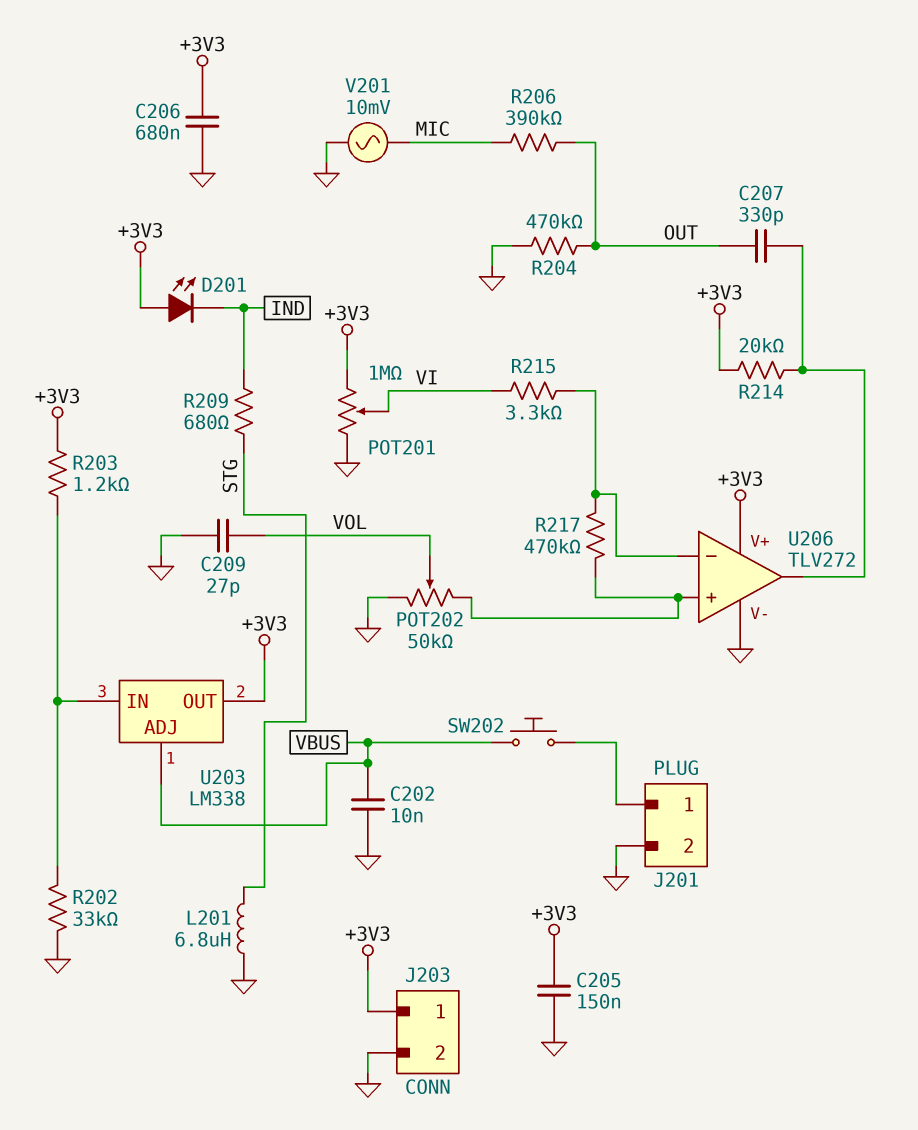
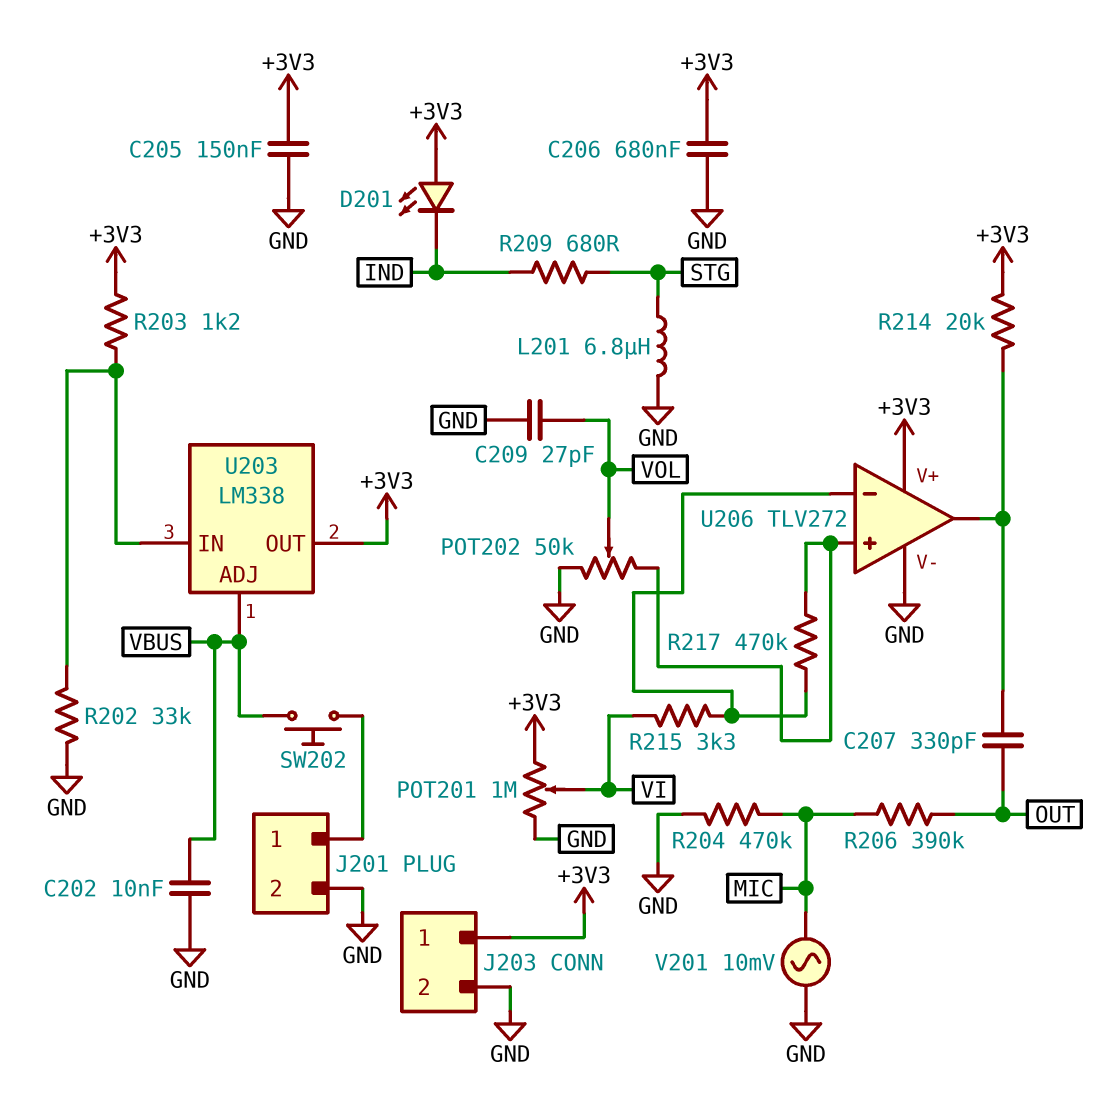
R204: 470k (GND, OUT) -> 470k (GND, MIC)

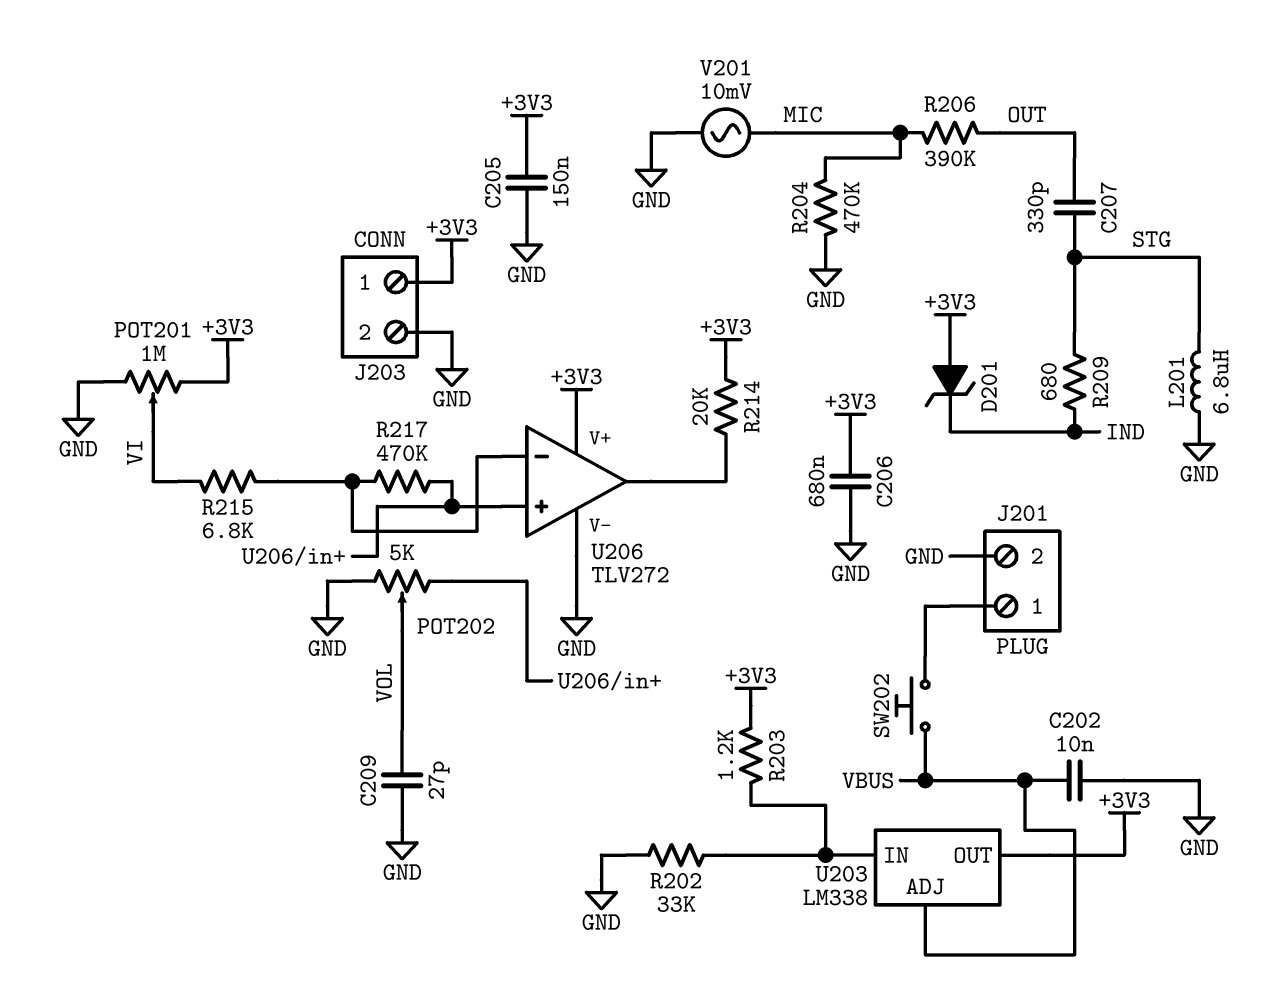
C207: 330pF (OUT, U206/out) -> 330pF (OUT, STG)
D201: LED (A +3V3, K IND) -> zener (A +3V3, K IND)
POT202: 50k (GND, U206/in+, wiper VOL) -> 5k (GND, U206/in+, wiper VOL)
R215: 3.3k (U206/in-, VI) -> 6.8k (U206/in-, VI)

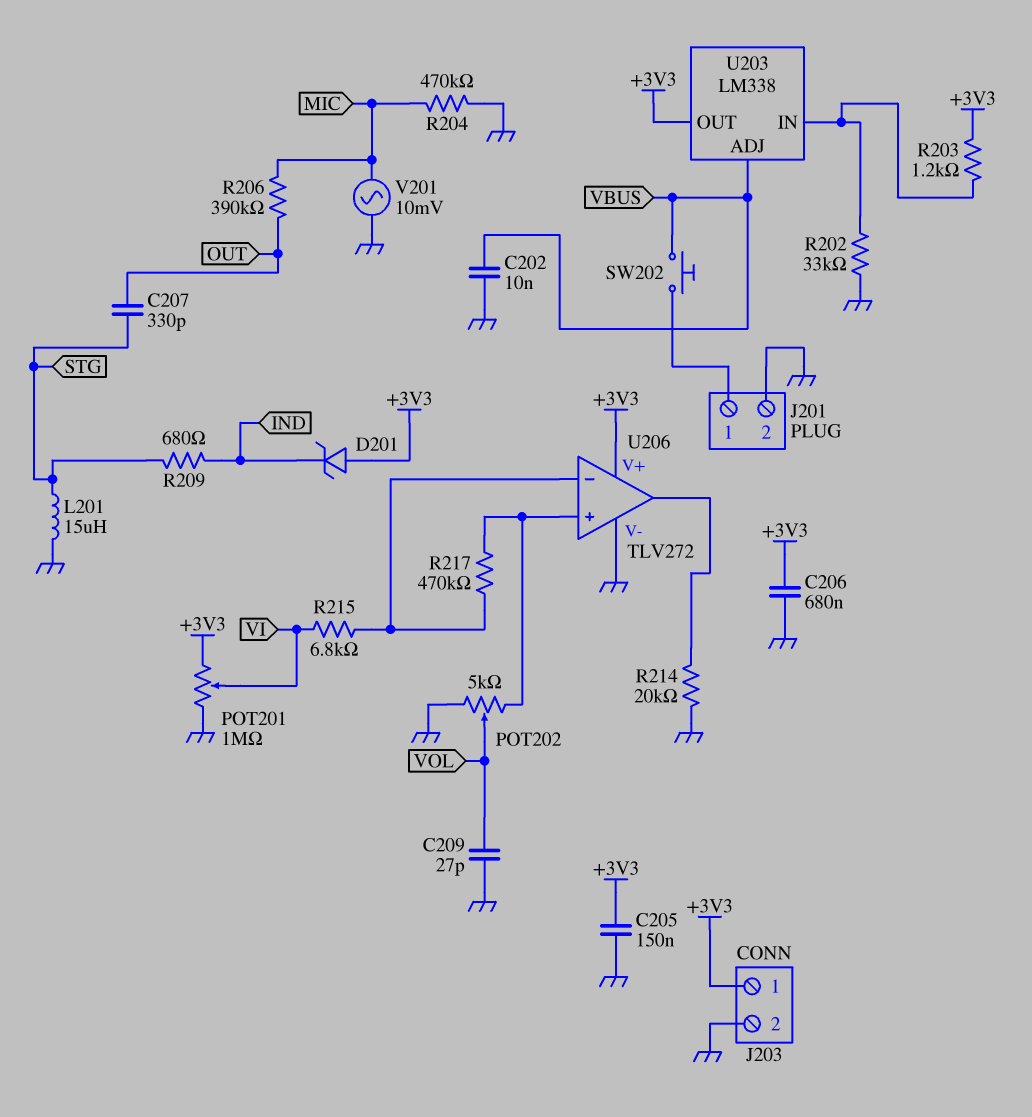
L201: 6.8uH (GND, STG) -> 15uH (GND, STG)
R214: 20k (+3V3, U206/out) -> 20k (GND, U206/out)

